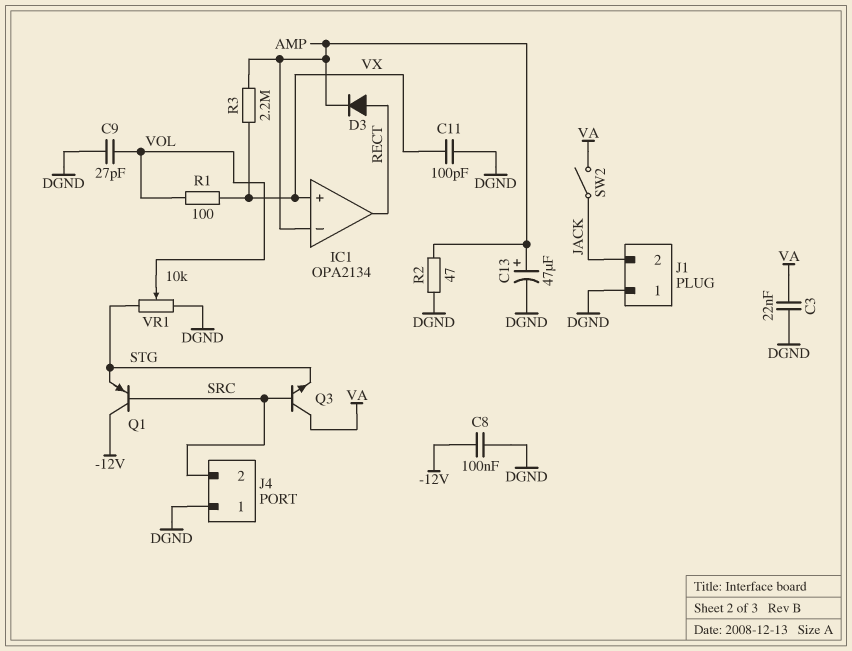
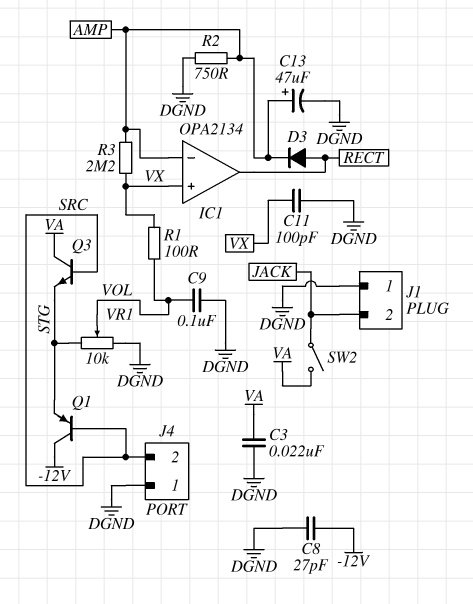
C8: 100nF (-12V, DGND) -> 27pF (-12V, DGND)
C9: 27pF (DGND, VOL) -> 100nF (DGND, VOL)
R2: 47 (AMP, DGND) -> 750 (AMP, DGND)

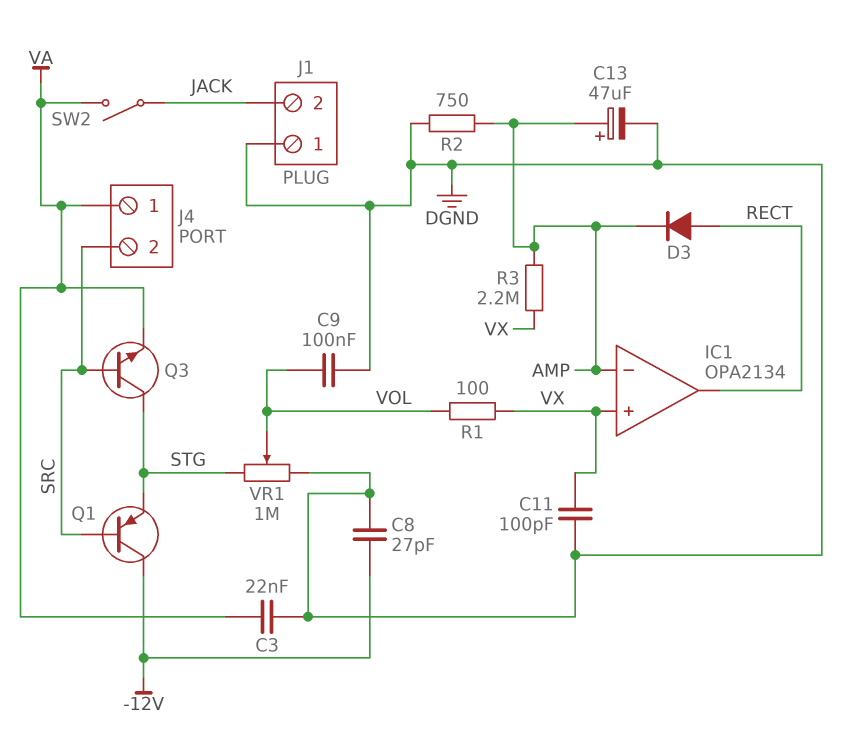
J4 pin 1: DGND -> VA
Q3: NPN (B SRC, C VA, E STG) -> NPN (B SRC, C STG, E VA)
VR1: 10k (DGND, STG, wiper VOL) -> 1M (DGND, STG, wiper VOL)

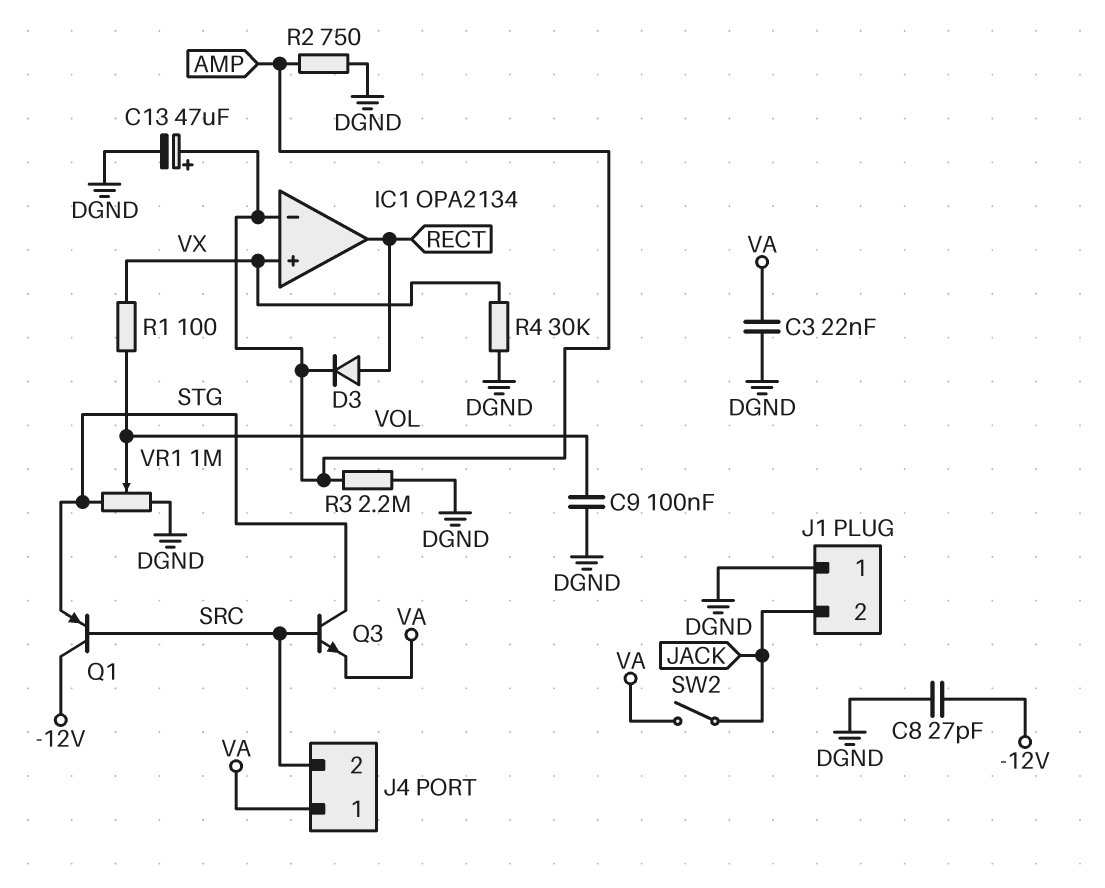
C11: 100pF (DGND, VX) -> none
R3: 2.2M (AMP, VX) -> 2.2M (AMP, DGND)
R4: none -> 30k (DGND, VX)

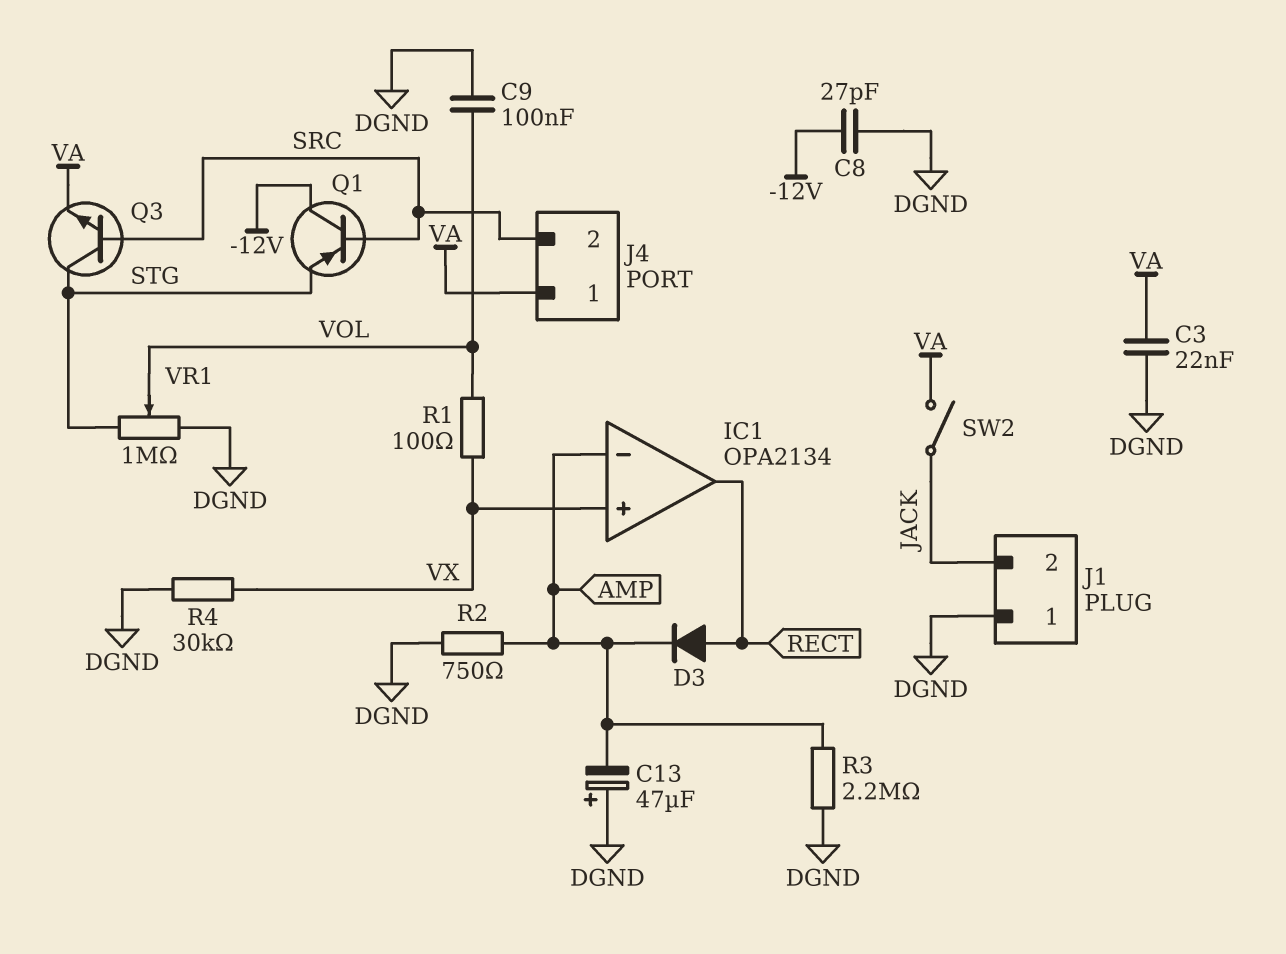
C13: 47uF (plus AMP, minus DGND) -> 47uF (plus DGND, minus AMP)

